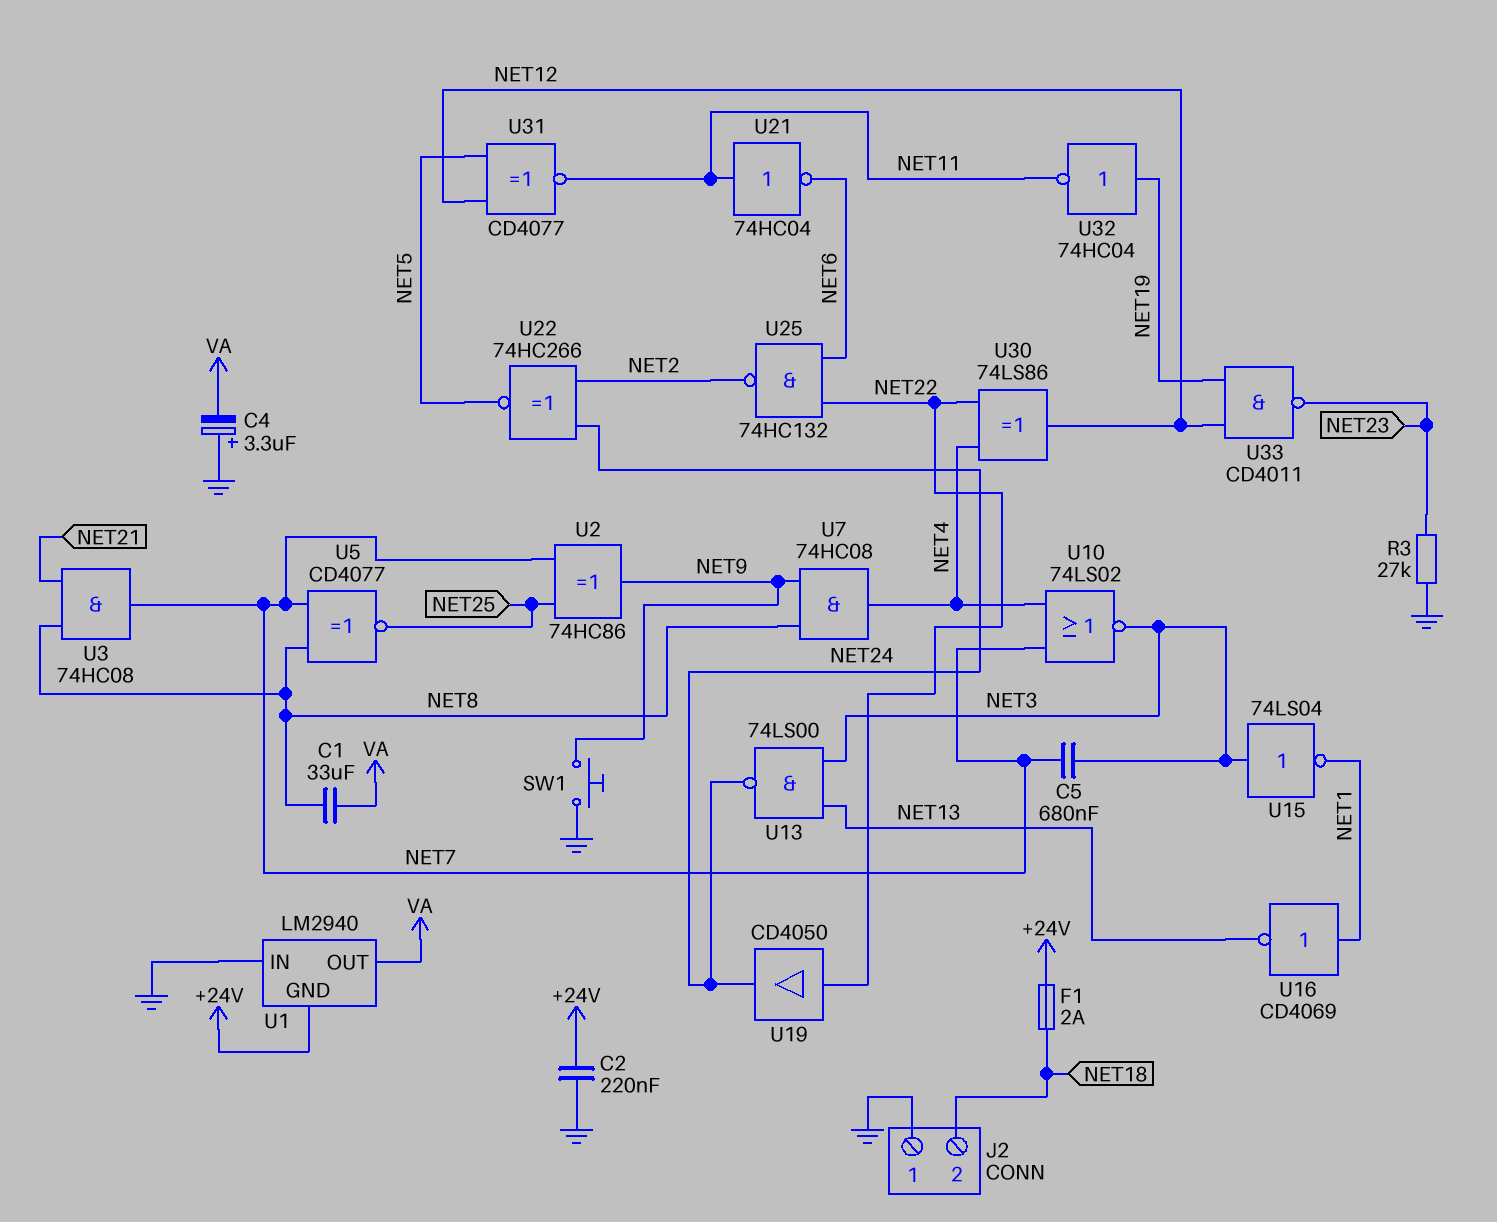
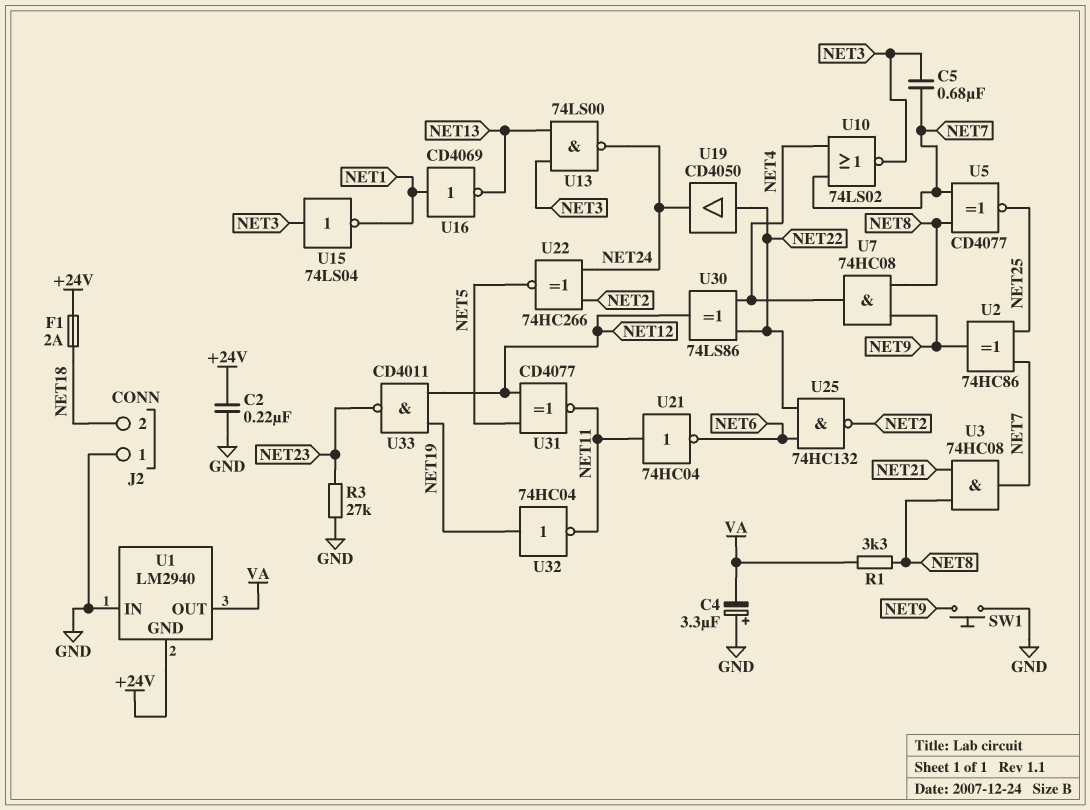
C1: 33uF (NET8, VA) -> none
R1: none -> 3.3k (NET8, VA)

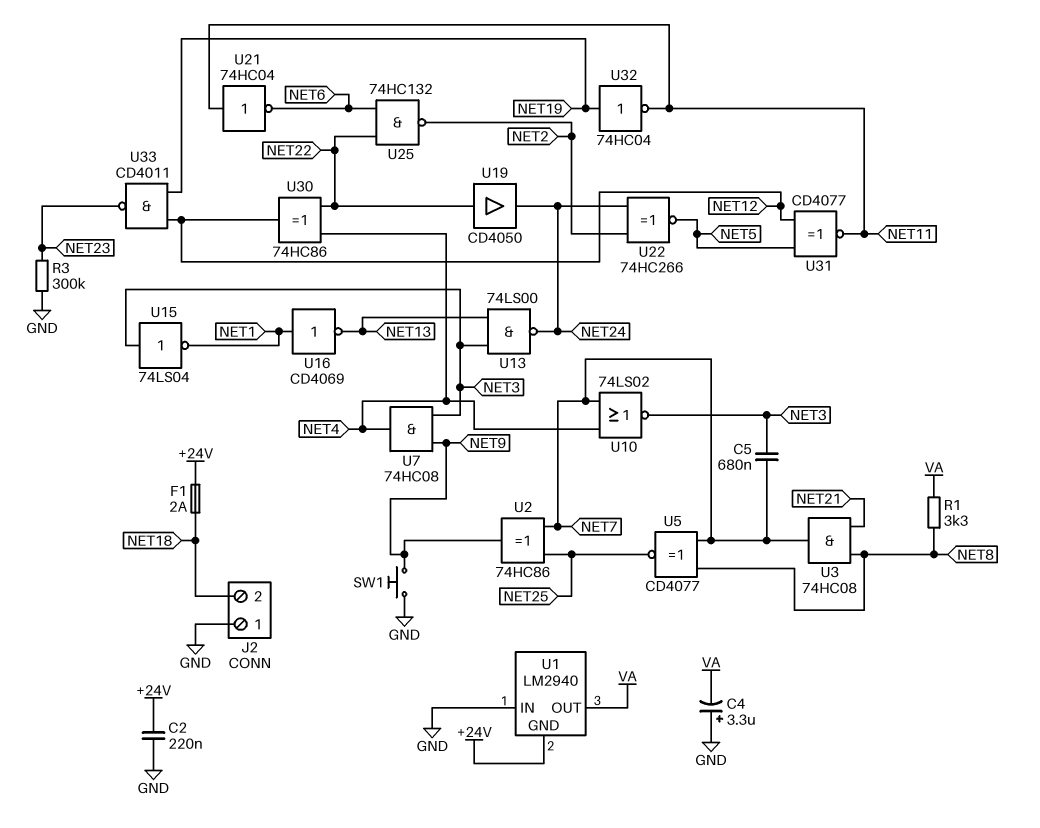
R3: 27k (GND, NET23) -> 300k (GND, NET23)
U7: AND 74HC08 (in NET8, in NET9, out NET4) -> AND 74HC08 (in NET3, in NET9, out NET4)
U30: XOR 74LS86 (in NET4, in NET22, out NET12) -> XOR 74HC86 (in NET4, in NET22, out NET12)

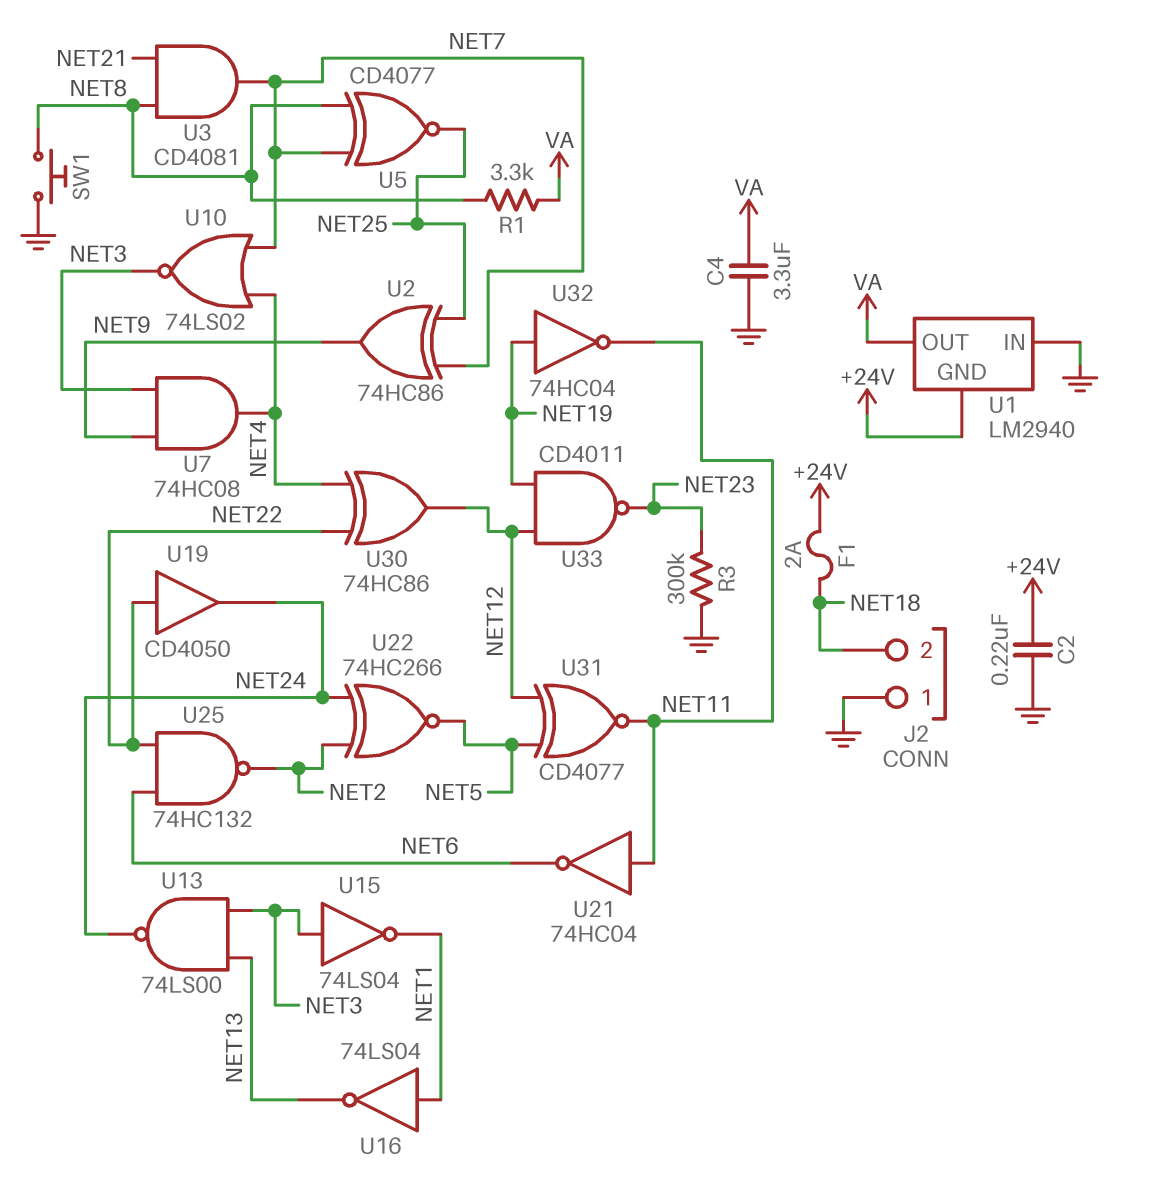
C4: 3.3uF (plus GND, minus VA) -> 3.3uF (GND, VA)
C5: 680nF (NET3, NET7) -> none
SW1: button (GND, NET9) -> button (GND, NET8)
U3: AND 74HC08 (in NET8, in NET21, out NET7) -> AND CD4081 (in NET8, in NET21, out NET7)
U16: NOT CD4069 (in NET1, out NET13) -> NOT 74LS04 (in NET1, out NET13)

